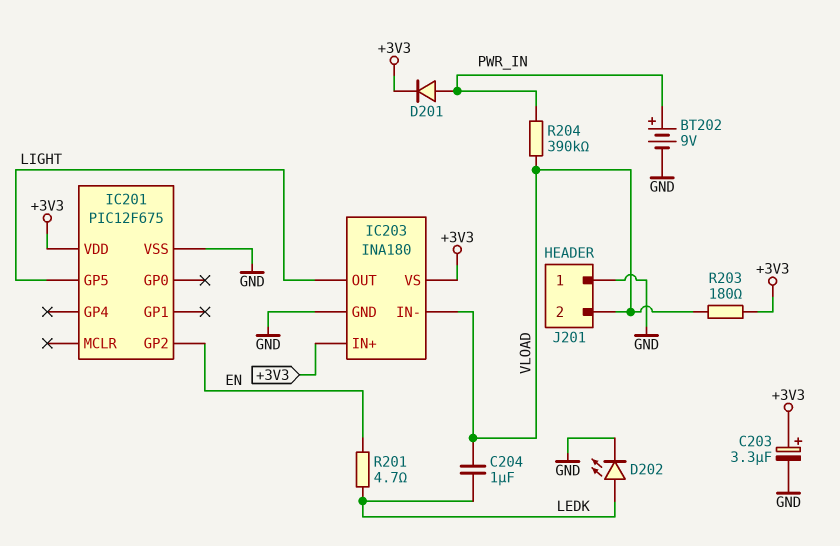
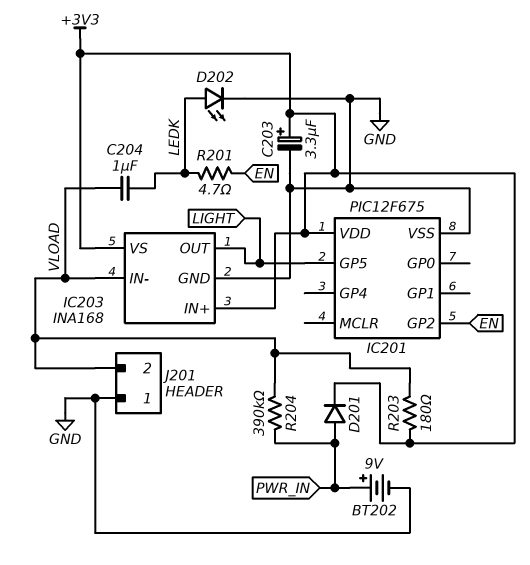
IC203: INA180 -> INA168

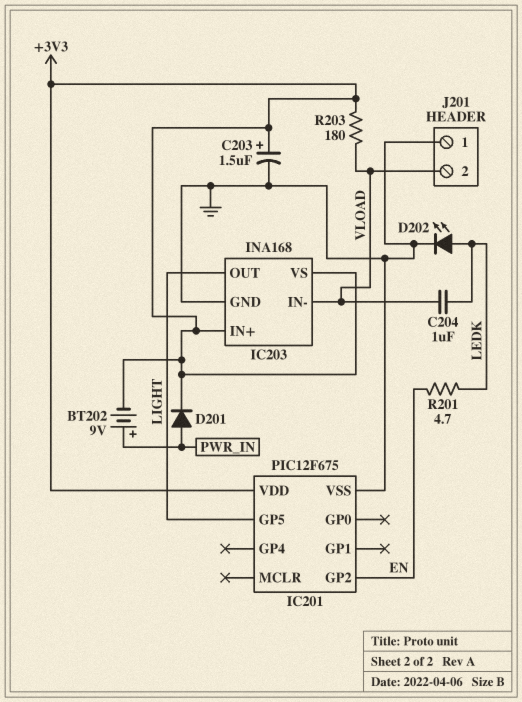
BT202: 9V (plus PWR_IN, minus GND) -> 9V (plus PWR_IN, minus +3V3)
C203: 3.3uF (plus +3V3, minus GND) -> 1.5uF (plus +3V3, minus GND)
R204: 390k (PWR_IN, VLOAD) -> none

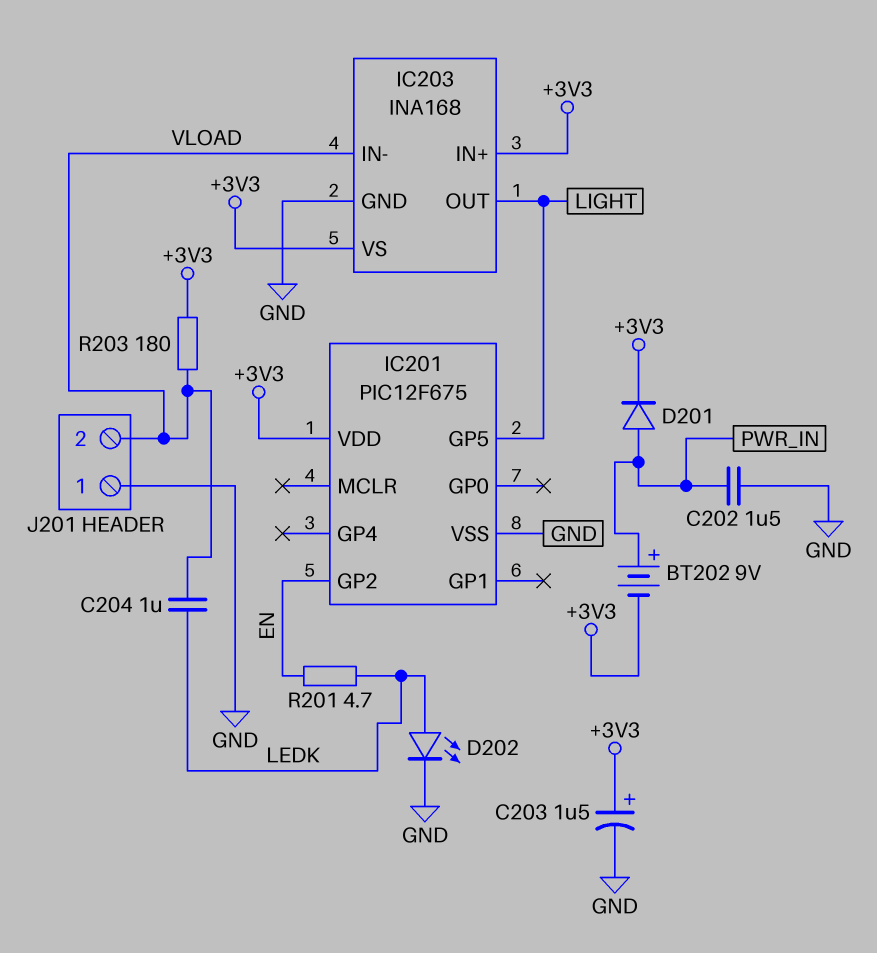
C202: none -> 1.5uF (GND, PWR_IN)

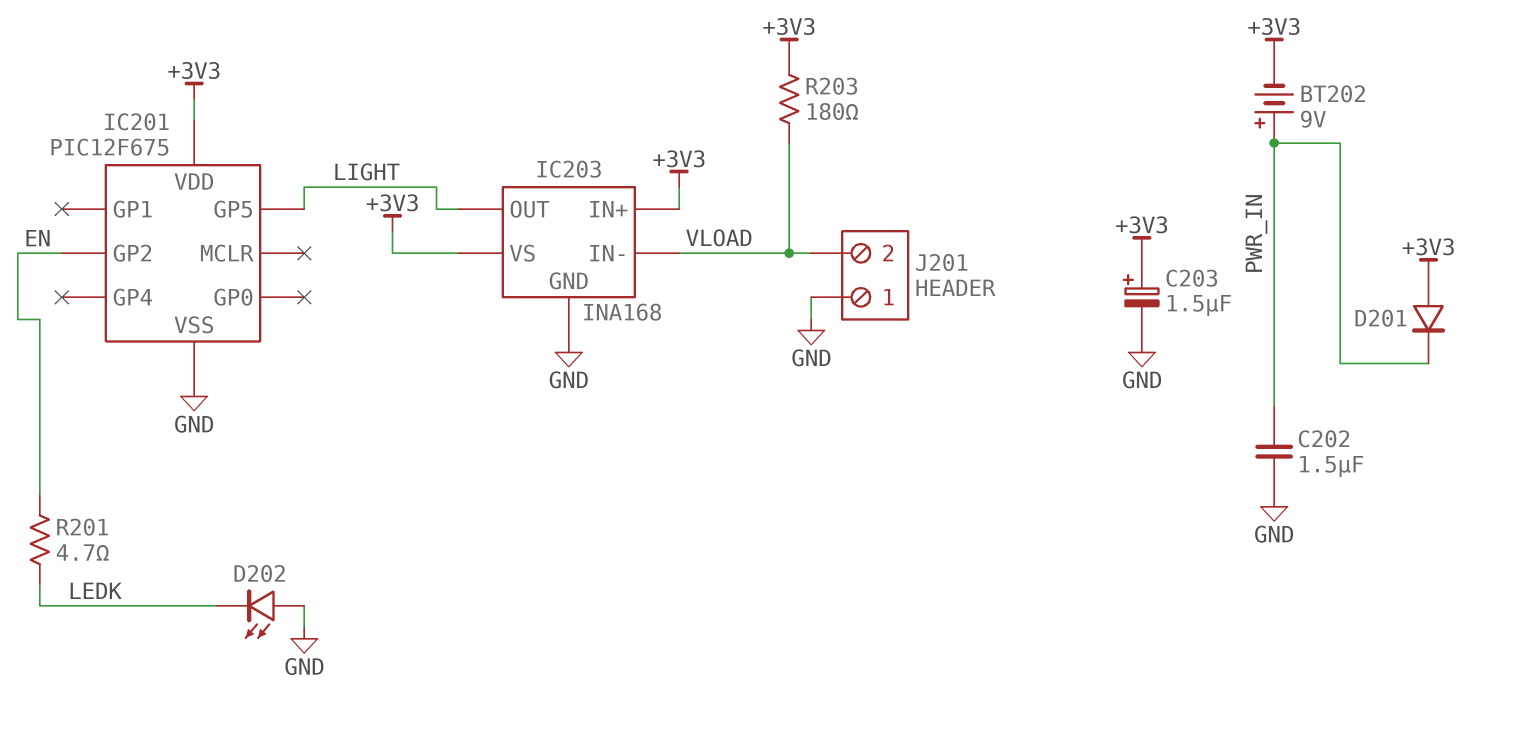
C204: 1uF (LEDK, VLOAD) -> none
D201: diode (A PWR_IN, K +3V3) -> diode (A +3V3, K PWR_IN)
D202: LED (A LEDK, K GND) -> LED (A GND, K LEDK)

